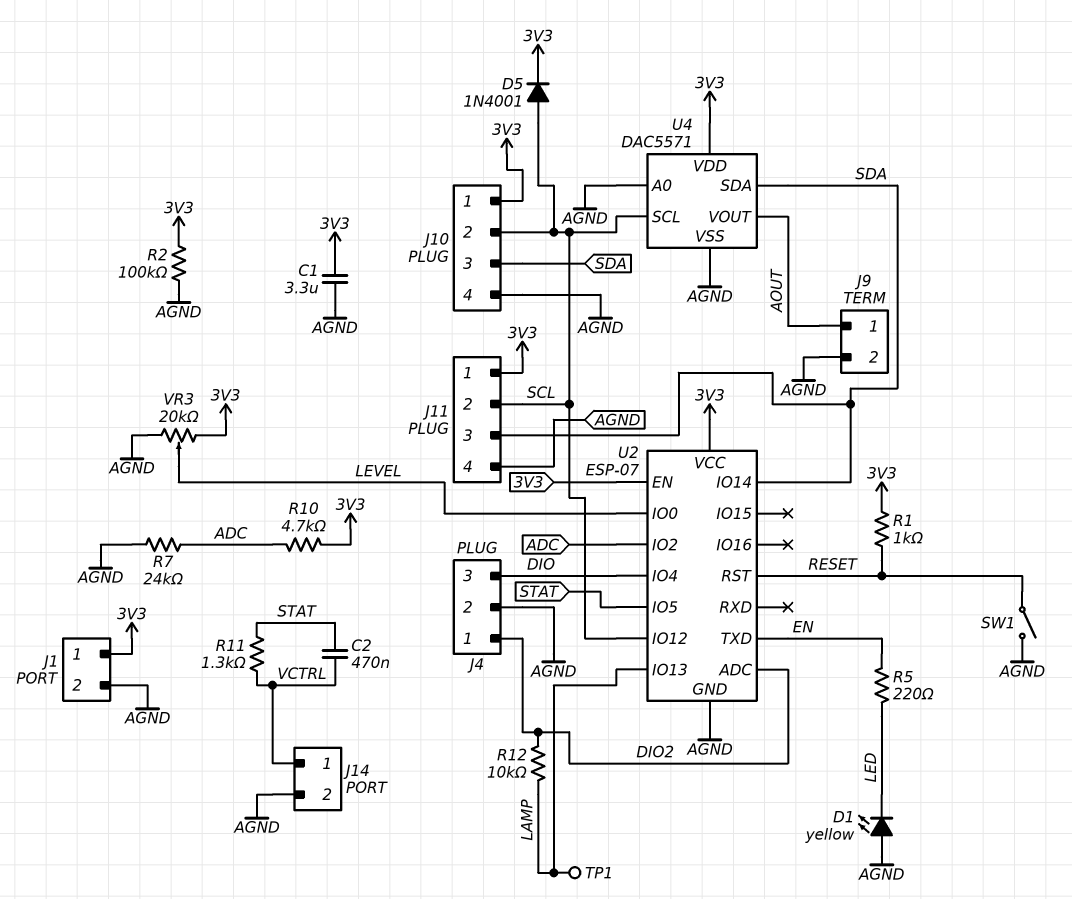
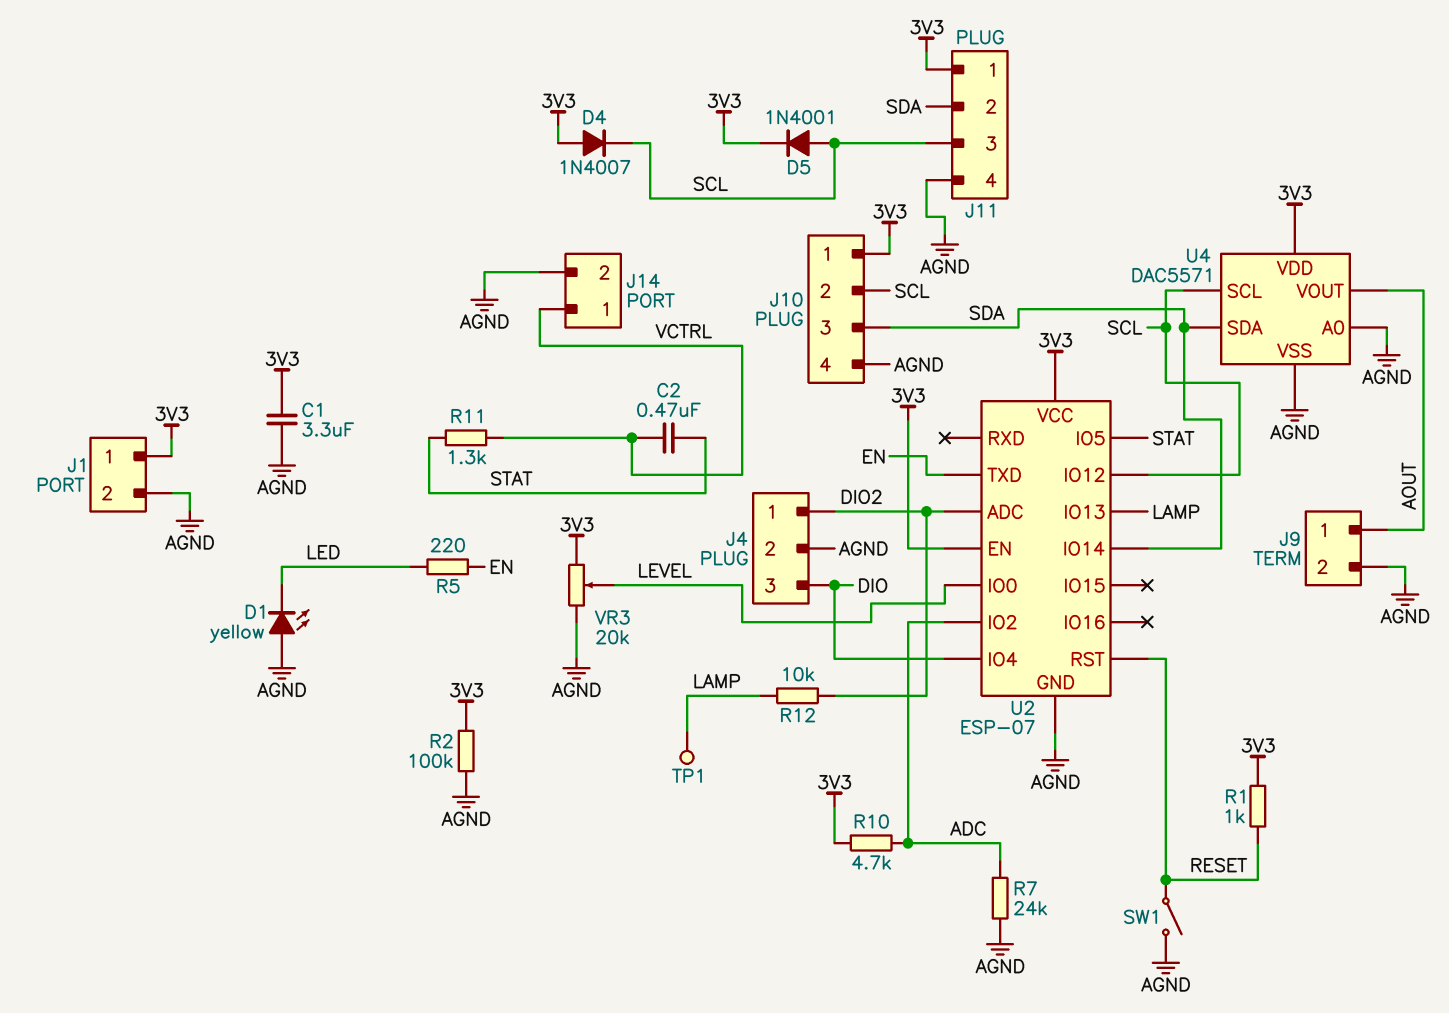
D4: none -> diode 1N4007 (A 3V3, K SCL)
J11 pin 2: SCL -> SDA
J11 pin 3: SDA -> SCL

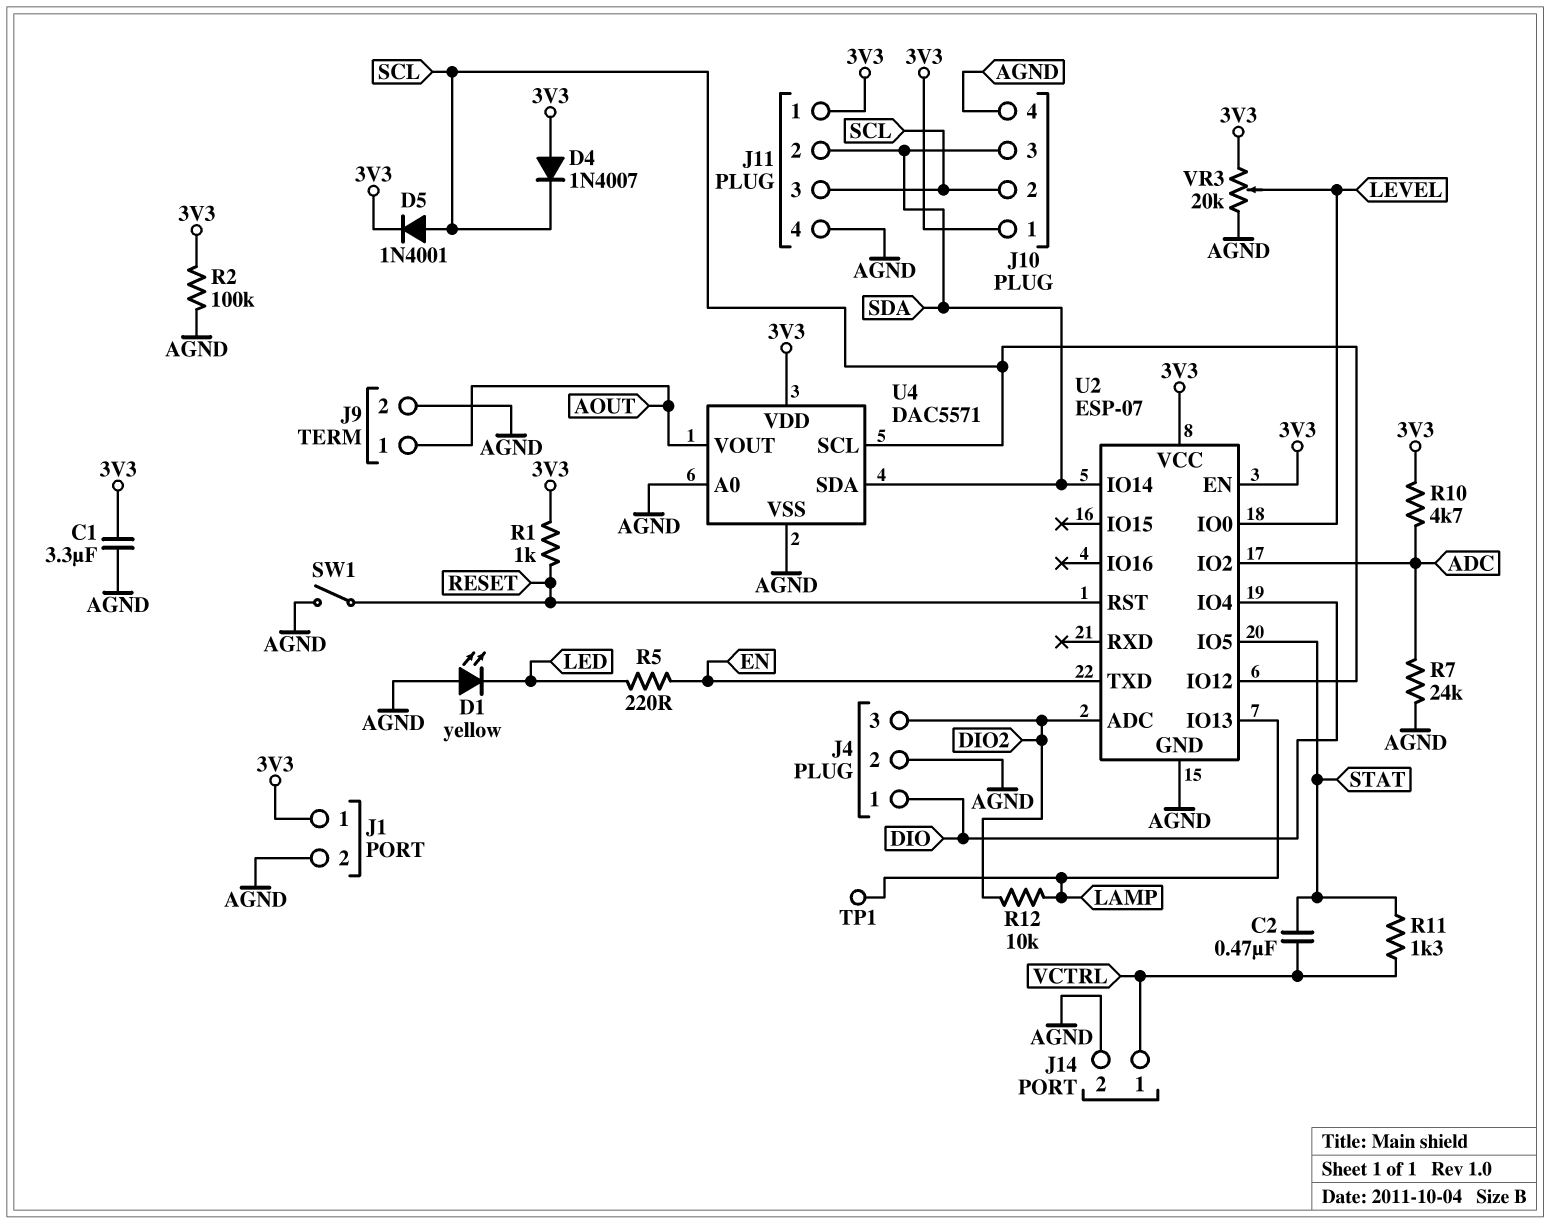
J4 pin 1: DIO2 -> DIO
J4 pin 3: DIO -> DIO2

